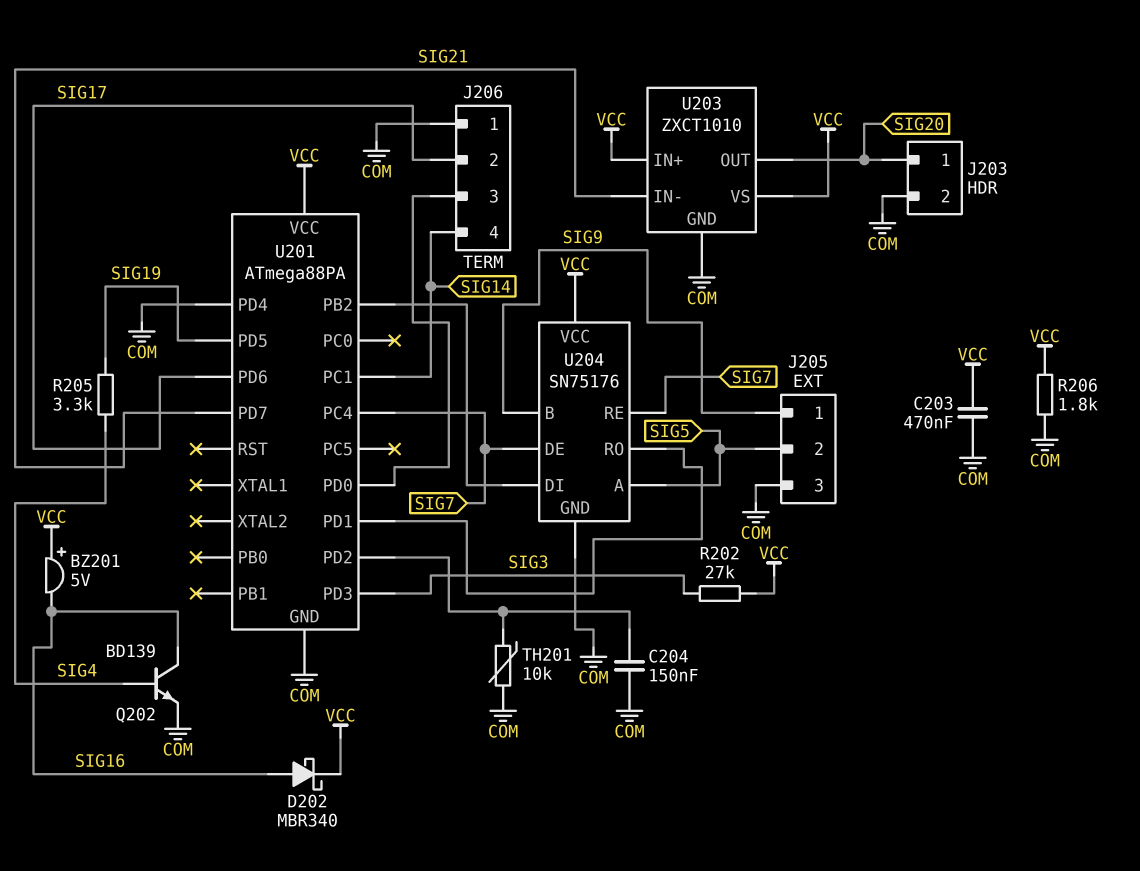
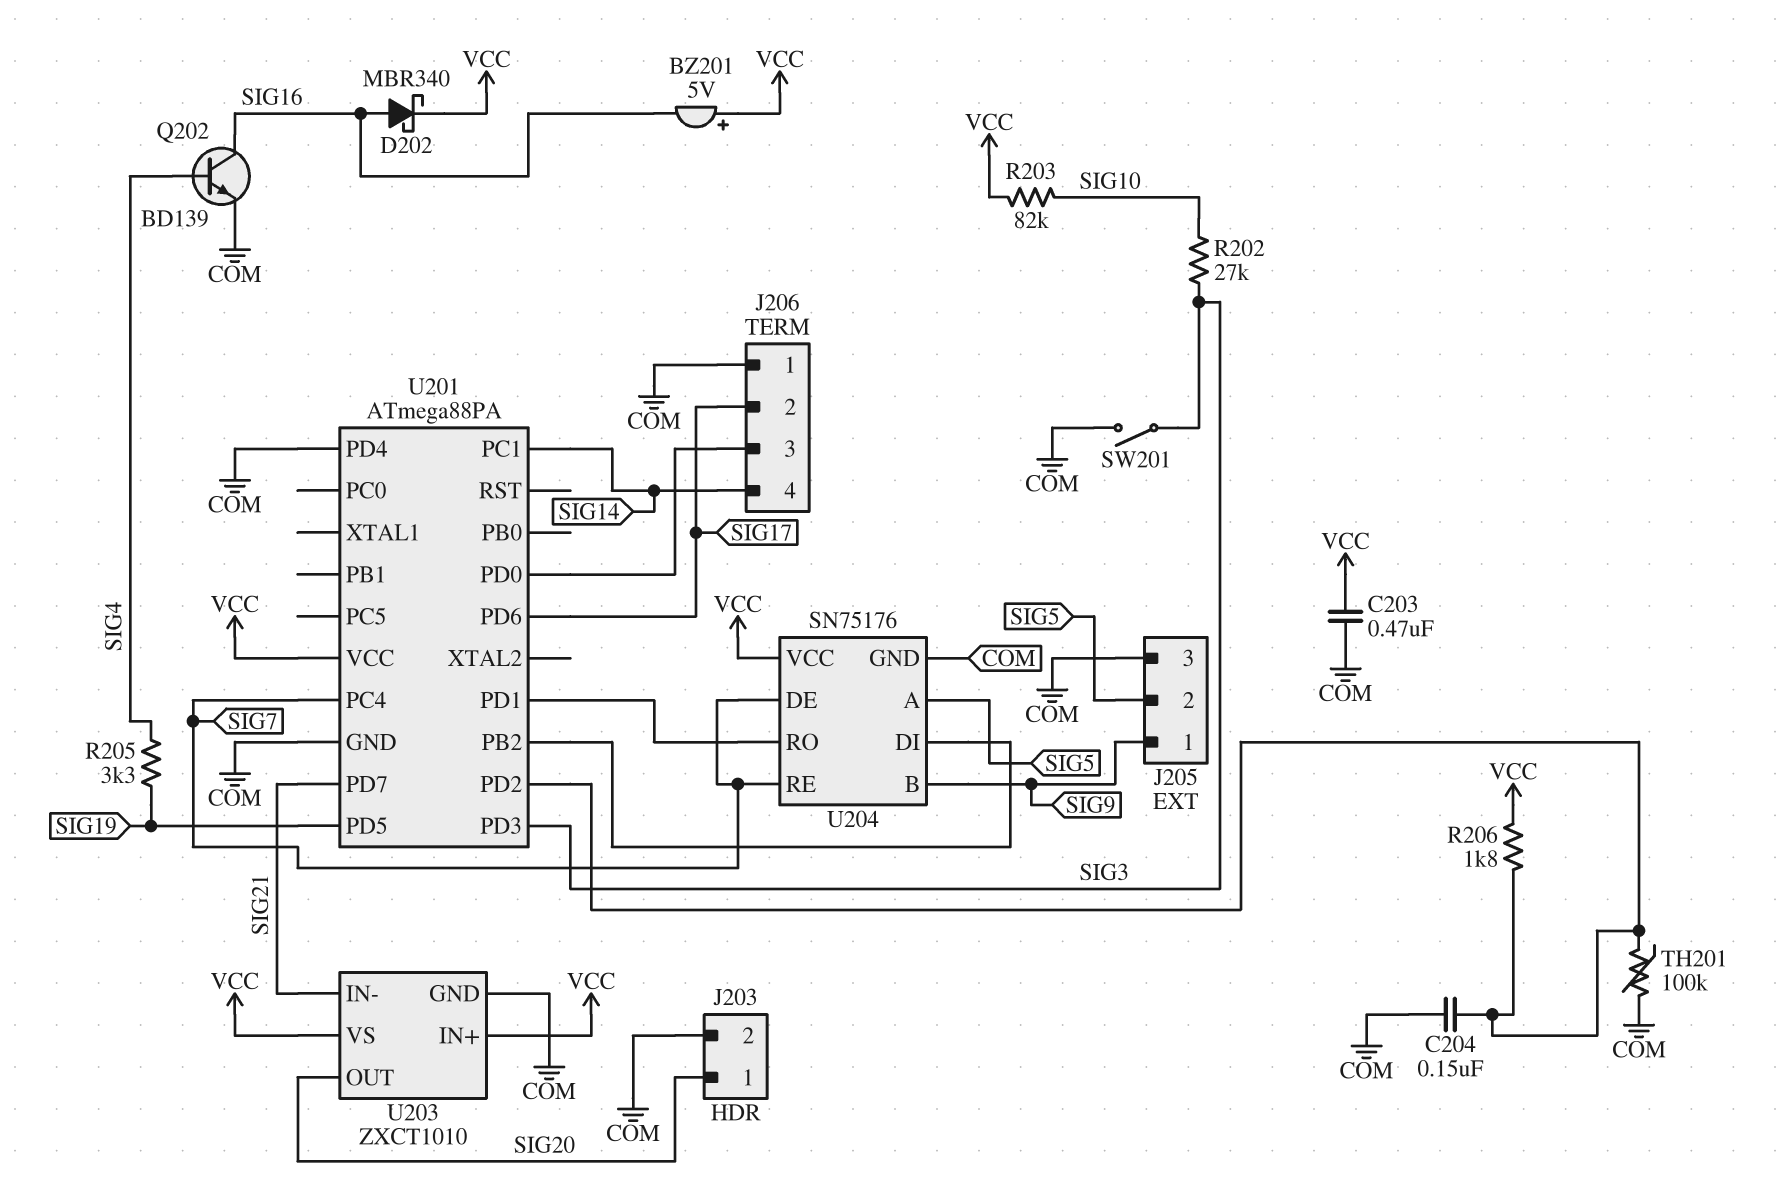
R202: 27k (SIG3, VCC) -> 27k (SIG3, SIG10)
R203: none -> 82k (SIG10, VCC)
R206: 1.8k (COM, VCC) -> 1.8k (U201/PD2, VCC)
SW201: none -> switch (COM, SIG3)
TH201: 10k (COM, U201/PD2) -> 100k (COM, U201/PD2)

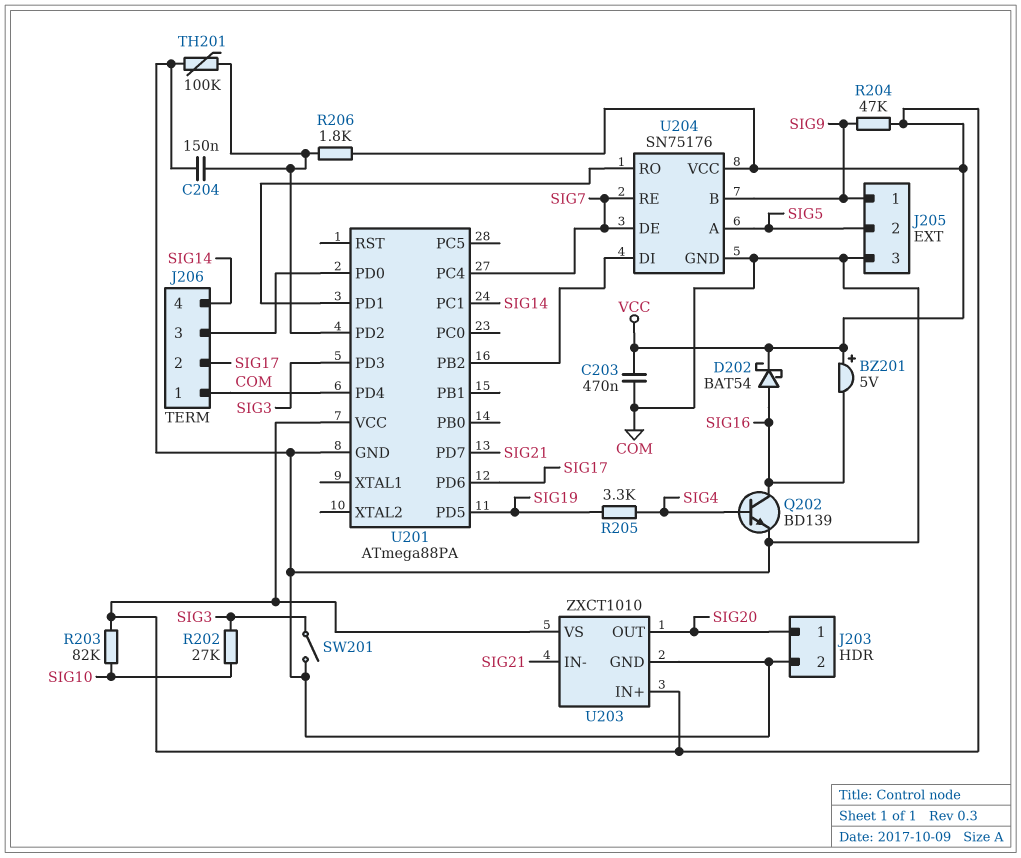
D202: schottky MBR340 (A SIG16, K VCC) -> schottky BAT54 (A SIG16, K VCC)
R204: none -> 47k (SIG9, VCC)

